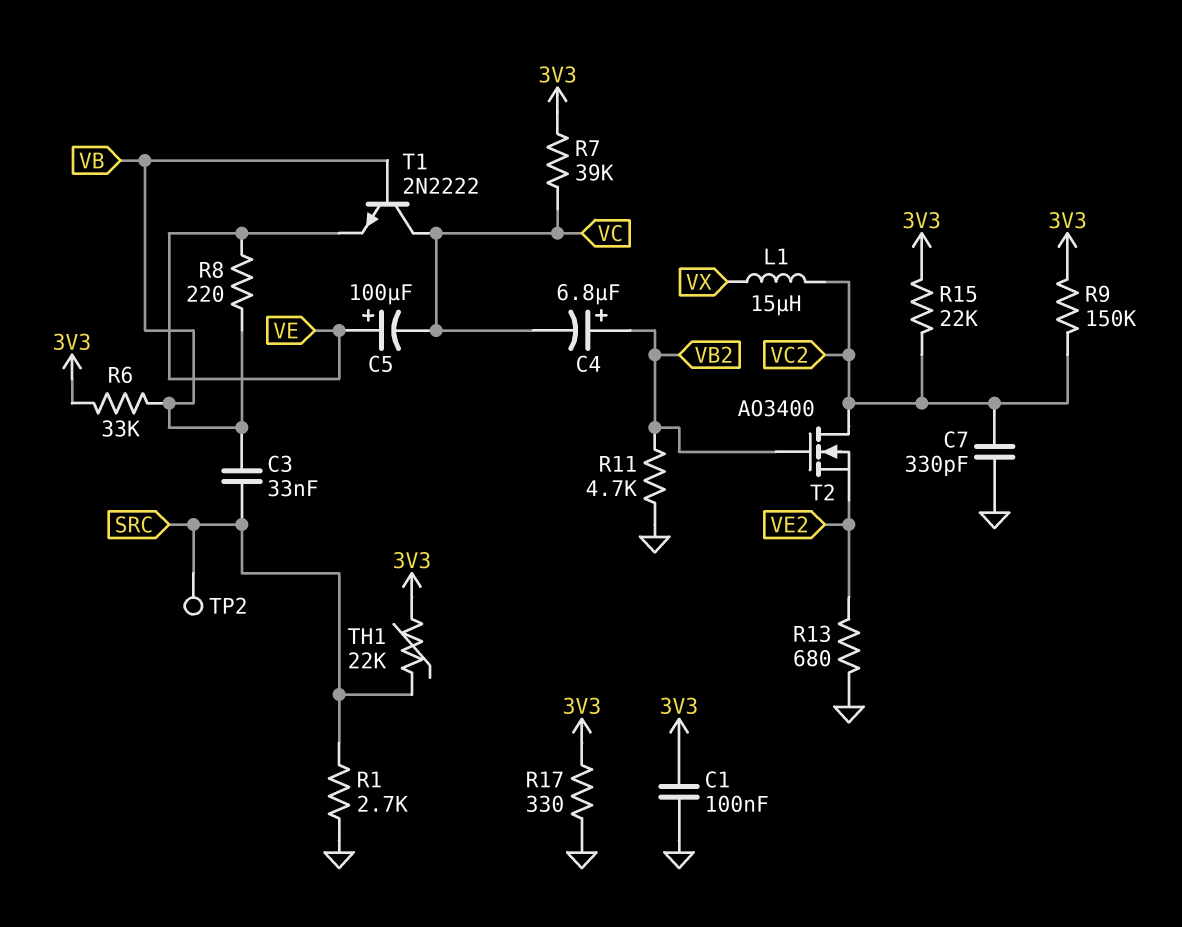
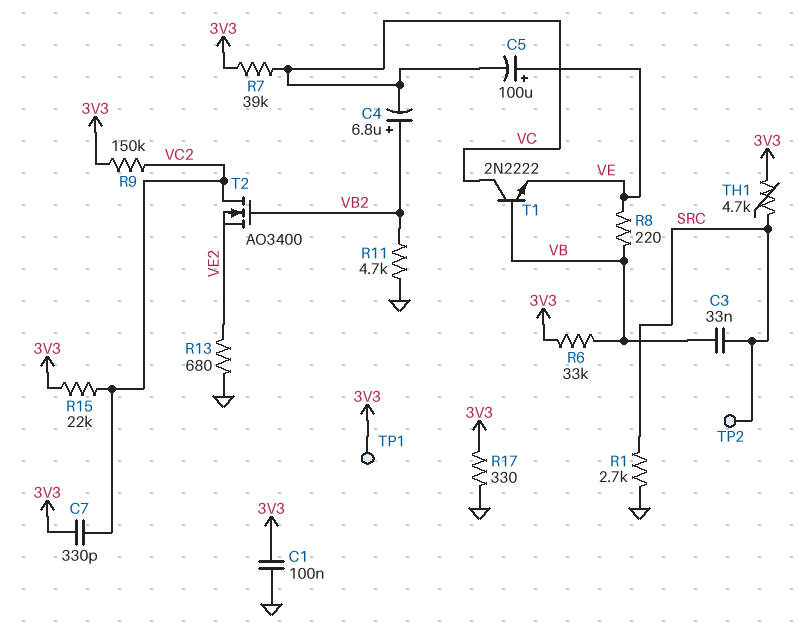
C7: 330pF (GND, VC2) -> 330pF (3V3, VC2)
L1: 15uH (VC2, VX) -> none
TH1: 22k (3V3, SRC) -> 4.7k (3V3, SRC)
TP1: none -> test point (3V3)

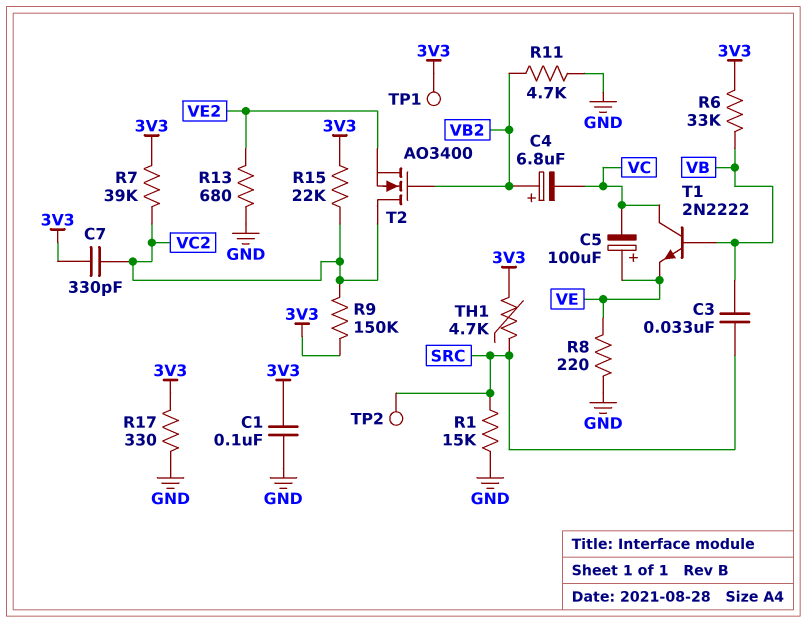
R1: 2.7k (GND, SRC) -> 15k (GND, SRC)
R7: 39k (3V3, VC) -> 39k (3V3, VC2)
R8: 220 (VB, VE) -> 220 (GND, VE)

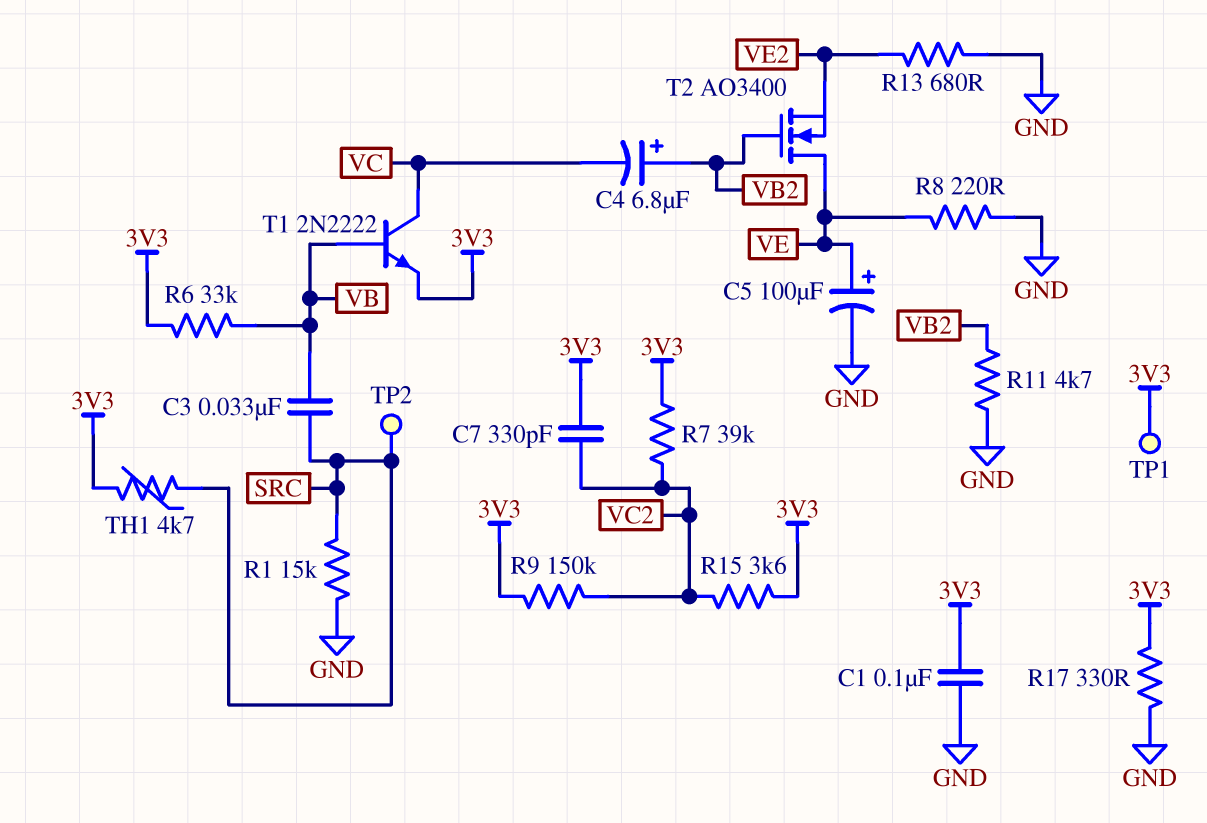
C5: 100uF (plus VE, minus VC) -> 100uF (plus VE, minus GND)
R15: 22k (3V3, VC2) -> 3.6k (3V3, VC2)
T1: NPN 2N2222 (B VB, C VC, E VE) -> NPN 2N2222 (B VB, C VC, E 3V3)
T2: NMOS AO3400 (G VB2, D VC2, S VE2) -> NMOS AO3400 (G VB2, D VE, S VE2)

